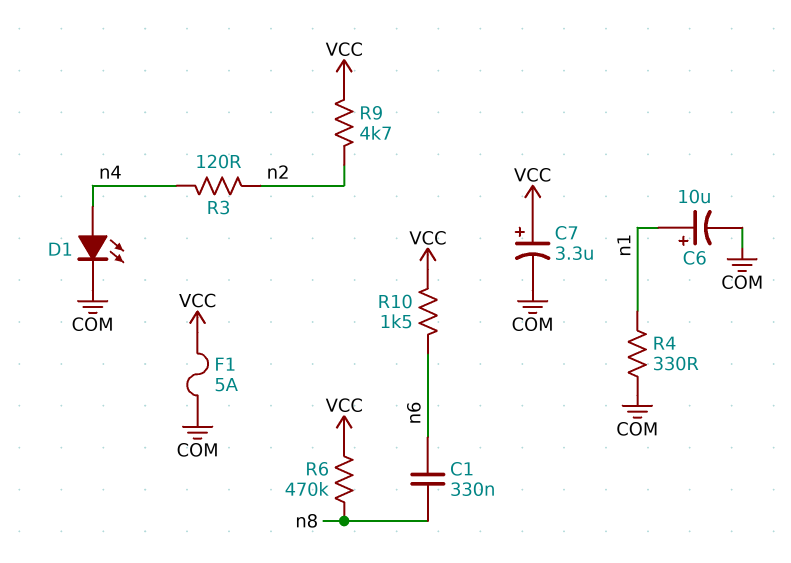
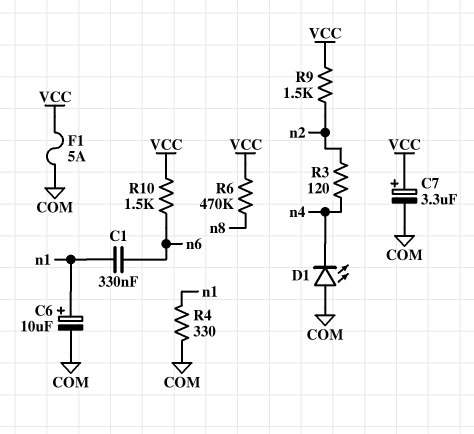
C1: 330nF (n6, n8) -> 330nF (n1, n6)
D1: LED (A n4, K COM) -> LED (A COM, K n4)
R9: 4.7k (VCC, n2) -> 1.5k (VCC, n2)

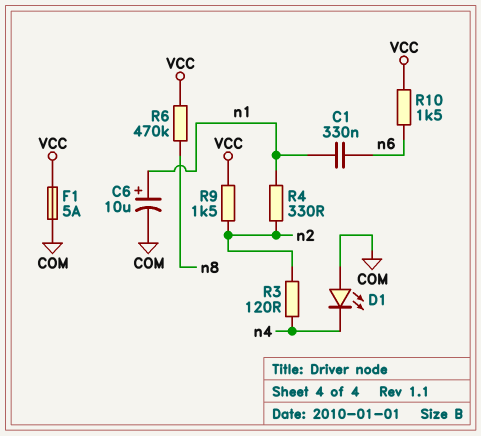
C7: 3.3uF (plus VCC, minus COM) -> none
R4: 330 (COM, n1) -> 330 (n1, n2)

